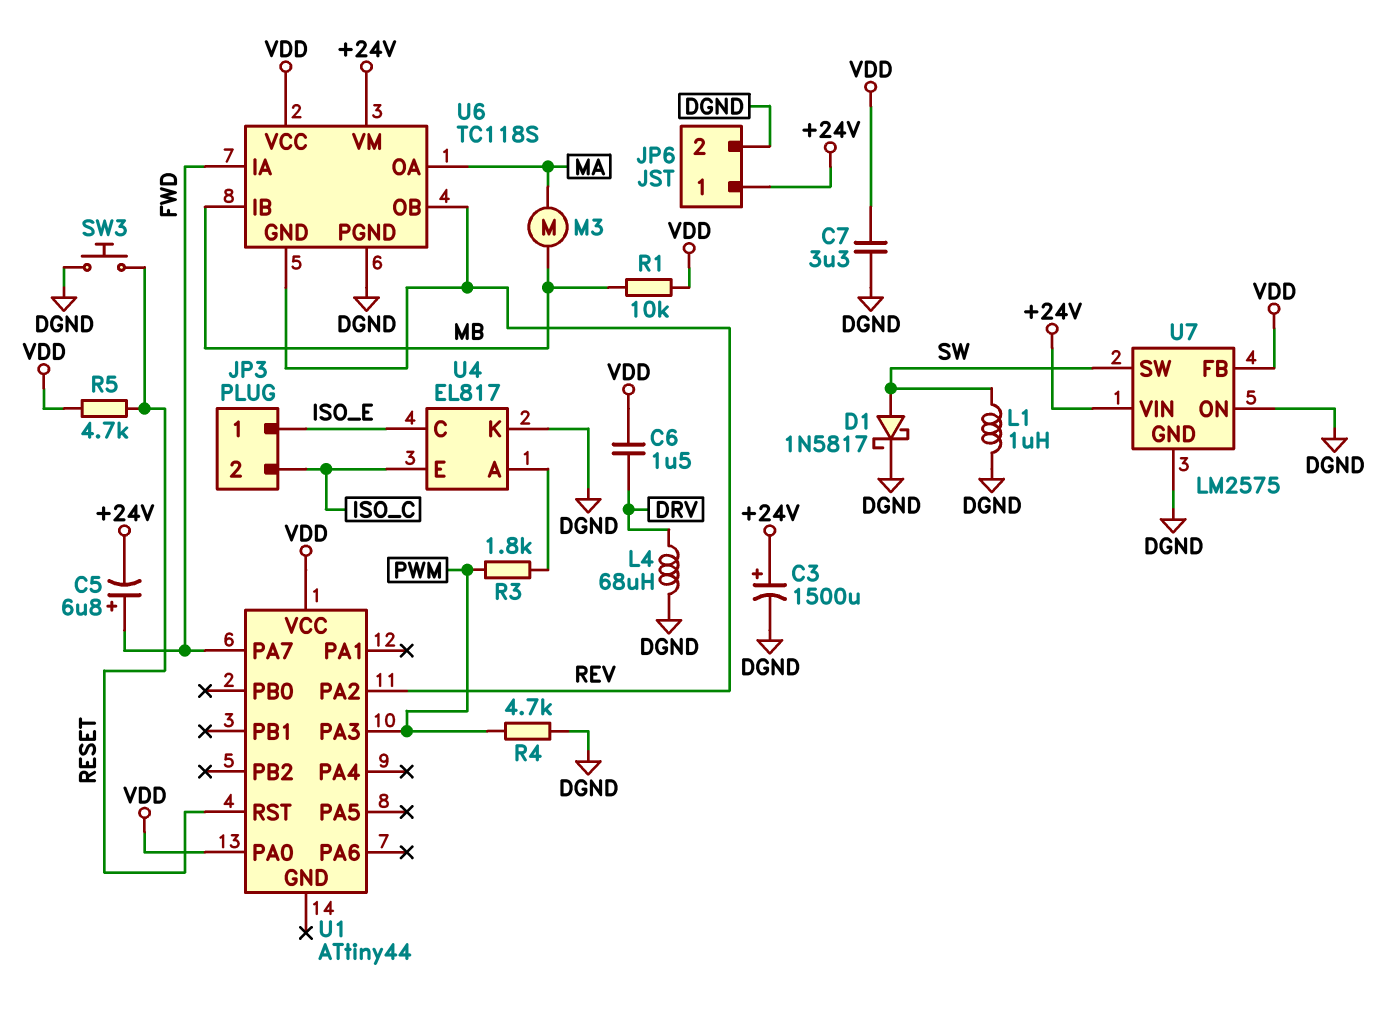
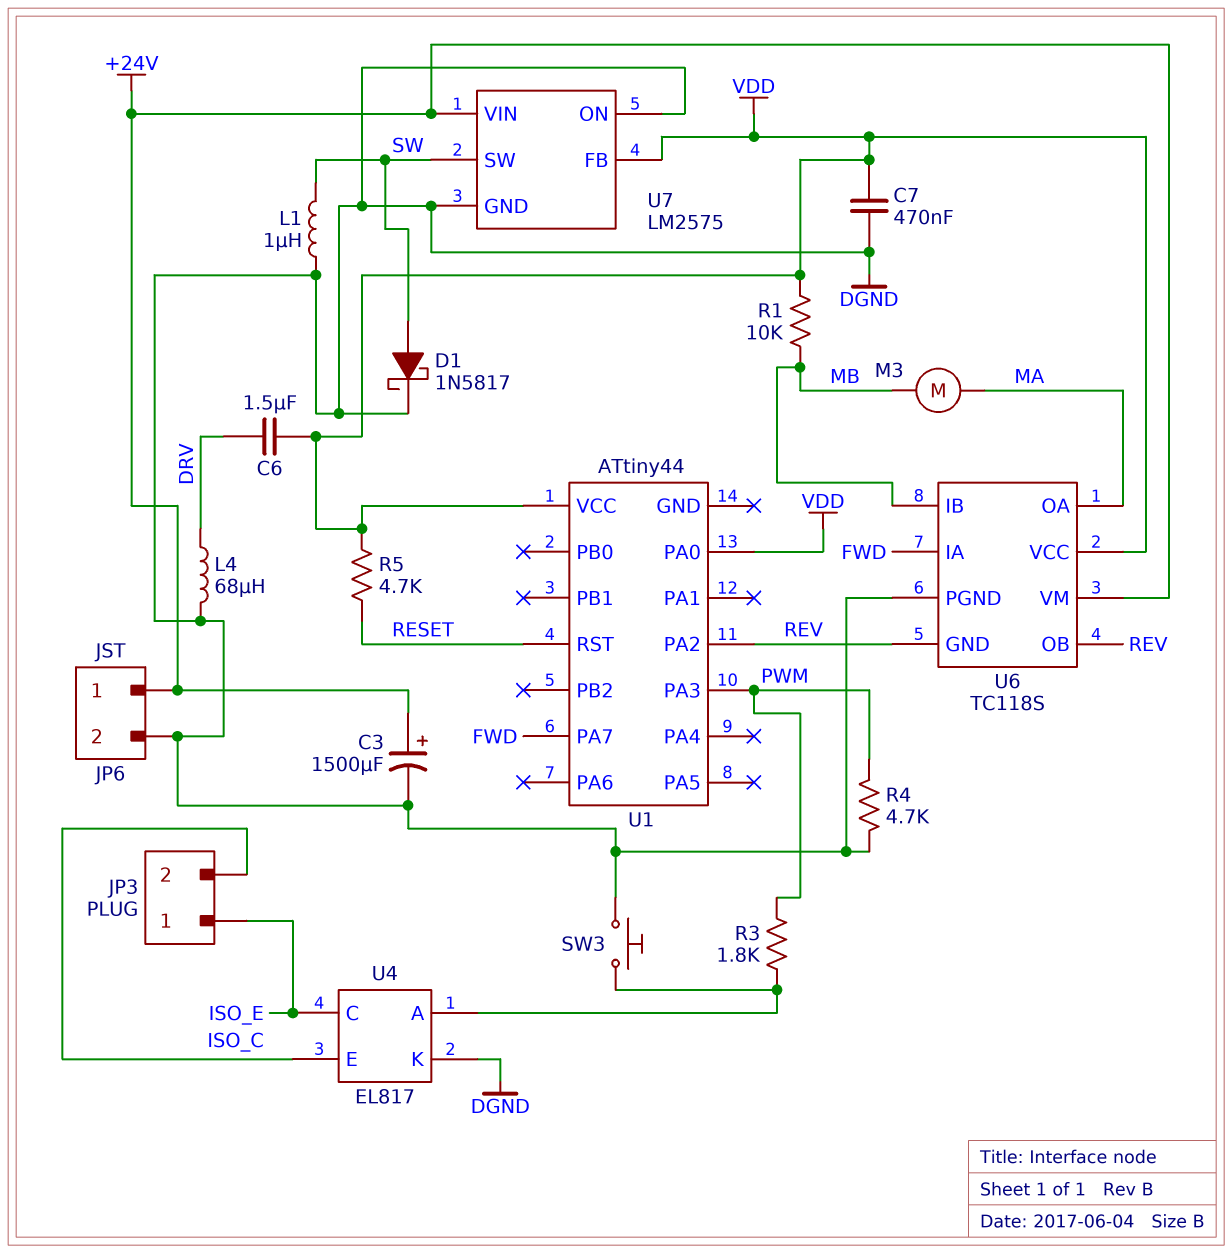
C5: 6.8uF (plus FWD, minus +24V) -> none
C7: 3.3uF (DGND, VDD) -> 470nF (DGND, VDD)
SW3: button (DGND, RESET) -> button (DGND, U4/A)

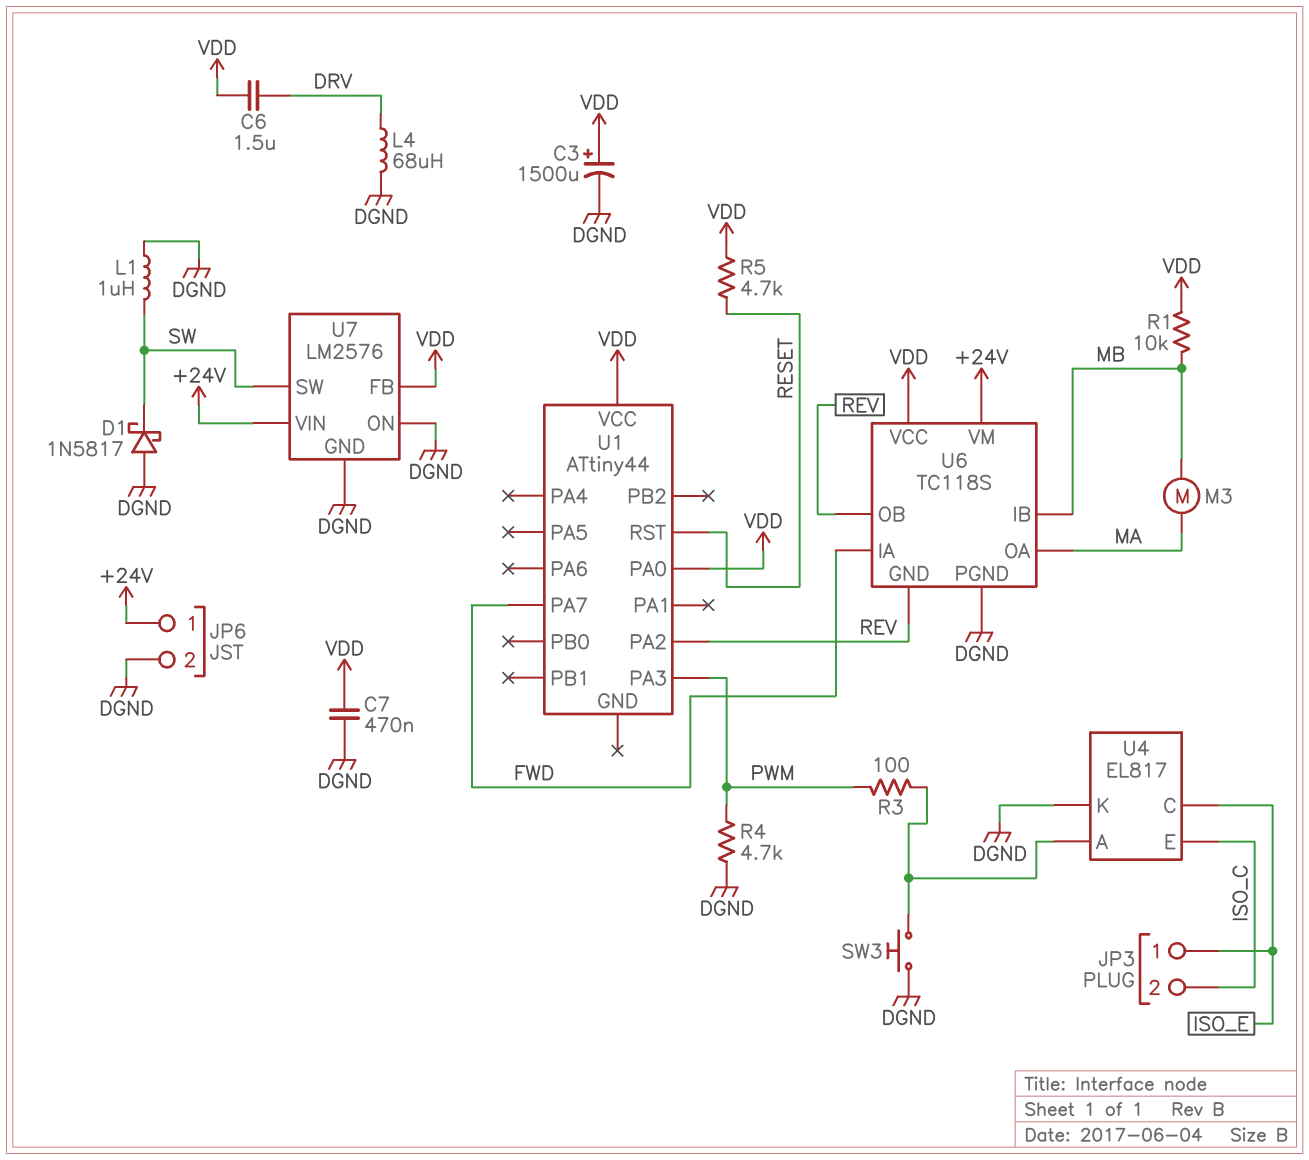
C3: 1500uF (plus +24V, minus DGND) -> 1500uF (plus VDD, minus DGND)
D1: schottky 1N5817 (A SW, K DGND) -> schottky 1N5817 (A DGND, K SW)
R3: 1.8k (PWM, U4/A) -> 100 (PWM, U4/A)
U7: LM2575 -> LM2576

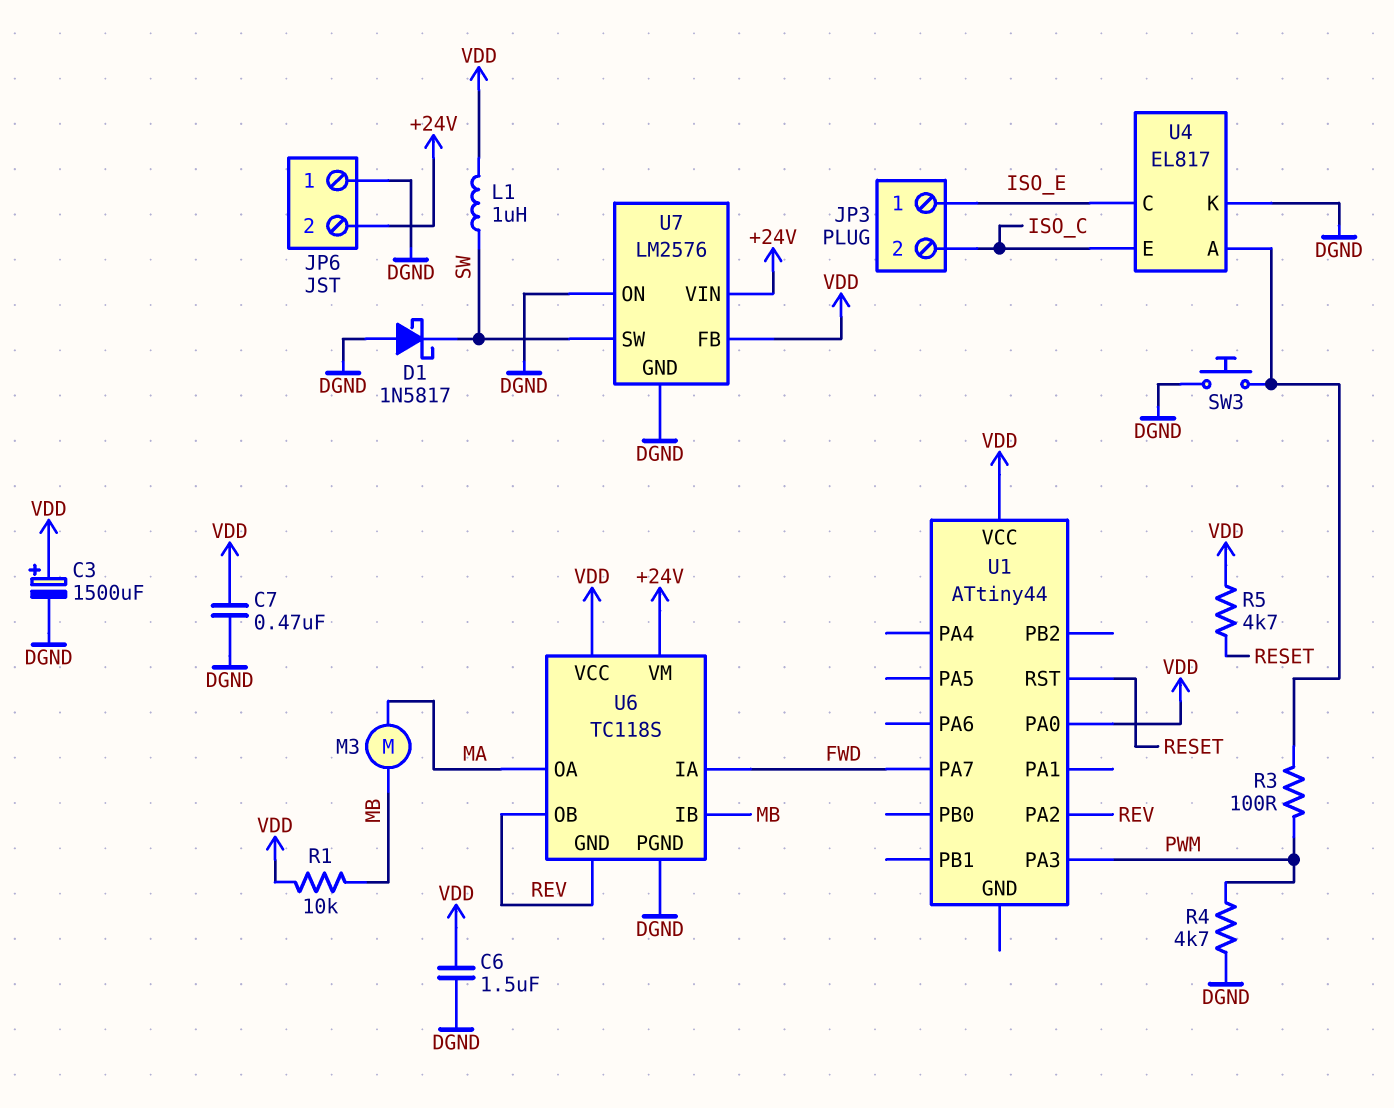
C6: 1.5uF (DRV, VDD) -> 1.5uF (DGND, VDD)
JP6 pin 1: +24V -> DGND
JP6 pin 2: DGND -> +24V
L1: 1uH (DGND, SW) -> 1uH (SW, VDD)
L4: 68uH (DGND, DRV) -> none

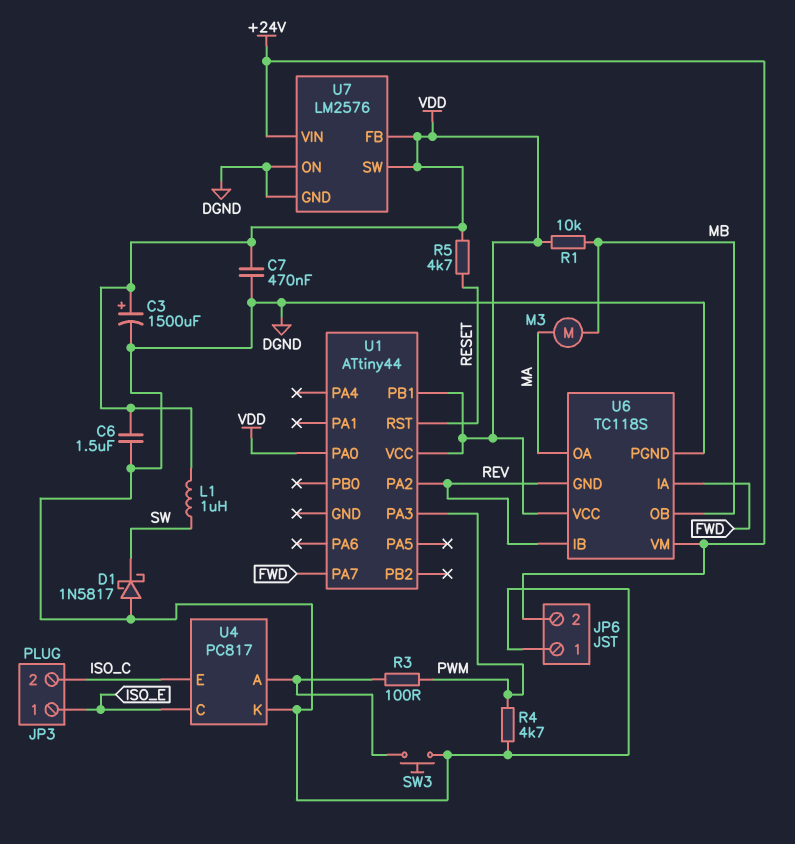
U1 pin PB1: none -> VDD
U4: EL817 -> PC817
U6 pin IB: MB -> REV
U6 pin OB: REV -> MB
U7 pin SW: SW -> VDD

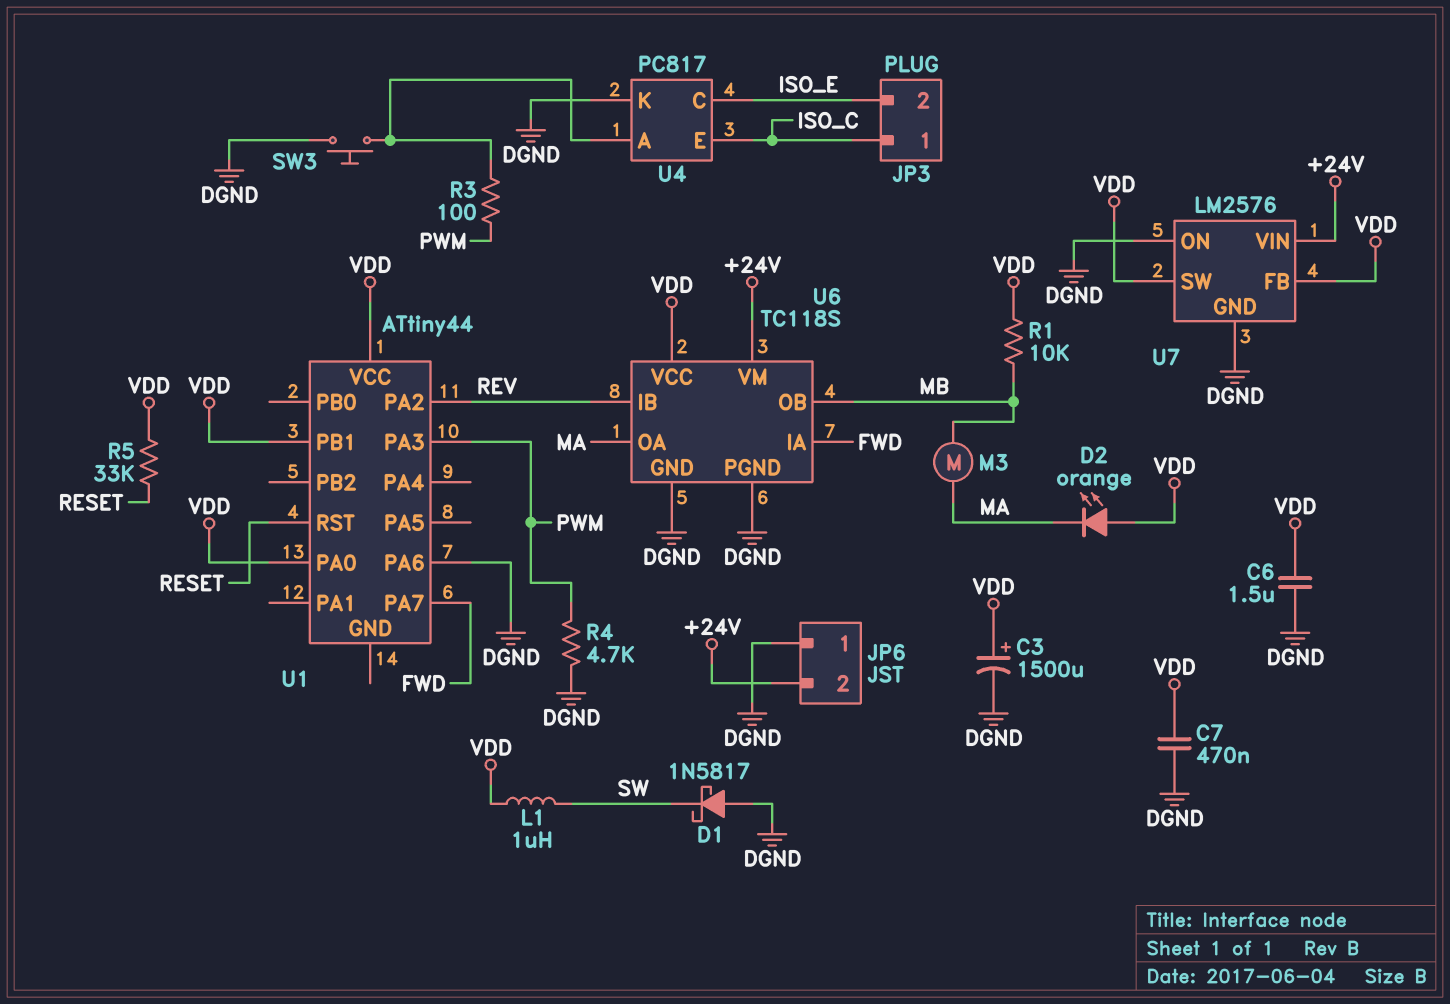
D2: none -> LED orange (A VDD, K MA)
JP3 pin 1: ISO_E -> ISO_C
JP3 pin 2: ISO_C -> ISO_E
R5: 4.7k (RESET, VDD) -> 33k (RESET, VDD)
U1 pin PA6: none -> DGND
U6 pin GND: REV -> DGND

